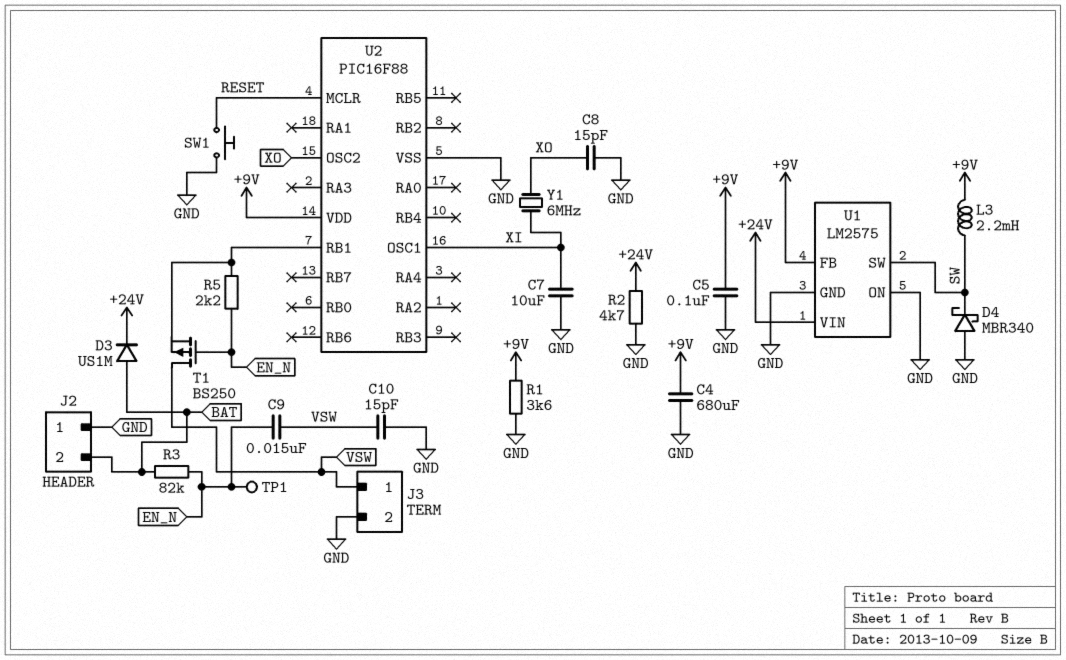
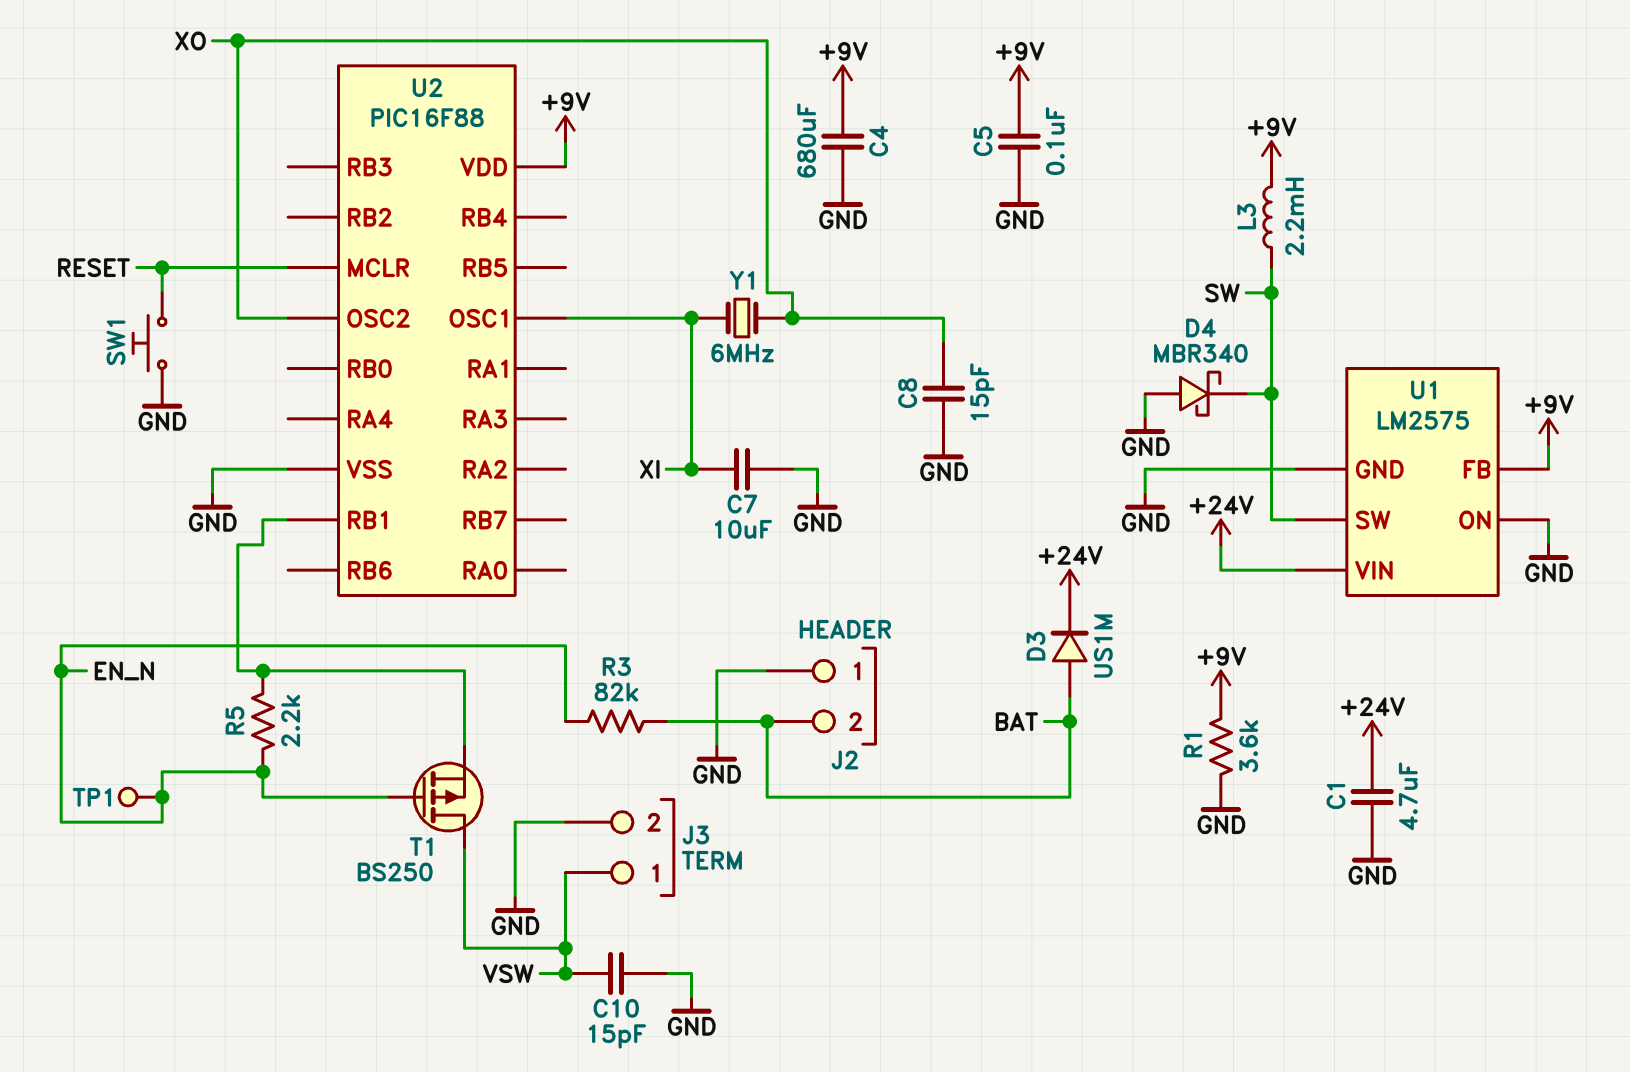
C1: none -> 4.7uF (+24V, GND)
C9: 15nF (EN_N, VSW) -> none
R2: 4.7k (+24V, GND) -> none

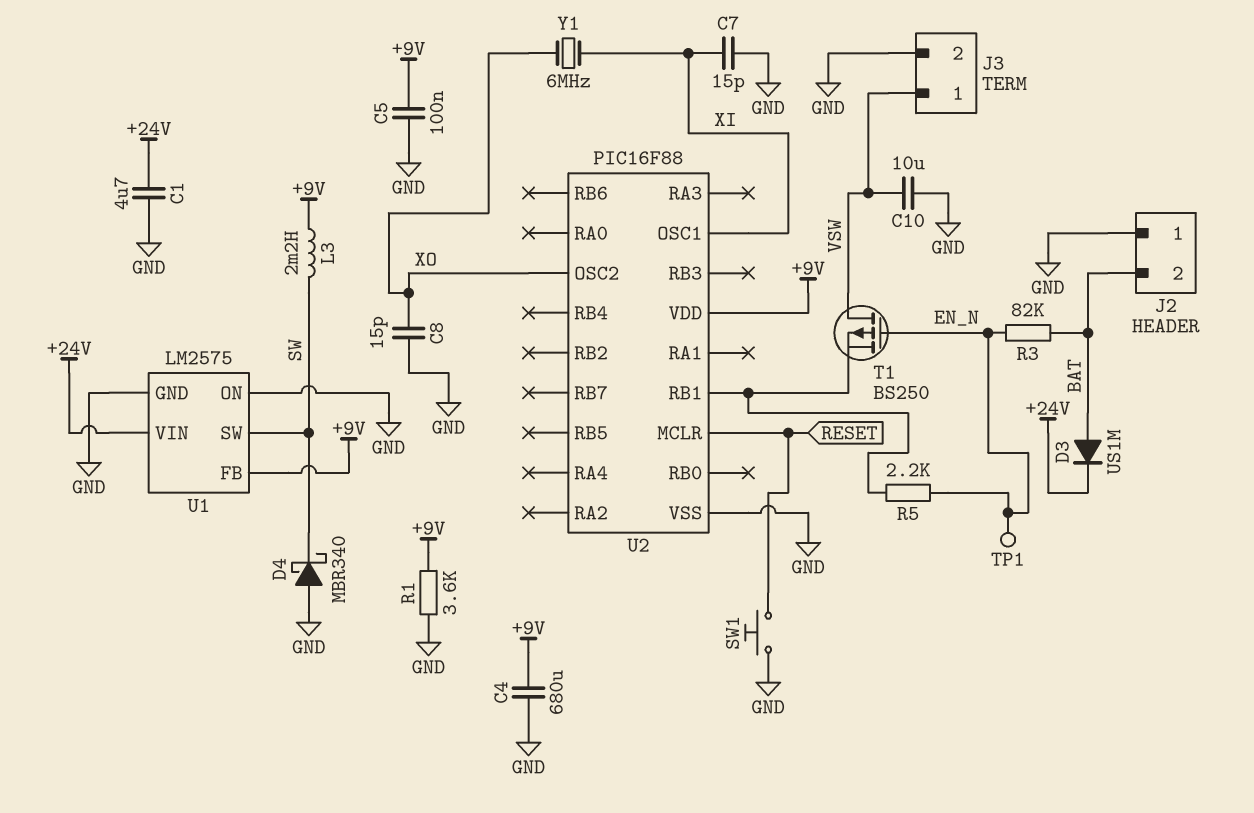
C7: 10uF (GND, XI) -> 15pF (GND, XI)
C10: 15pF (GND, VSW) -> 10uF (GND, VSW)

